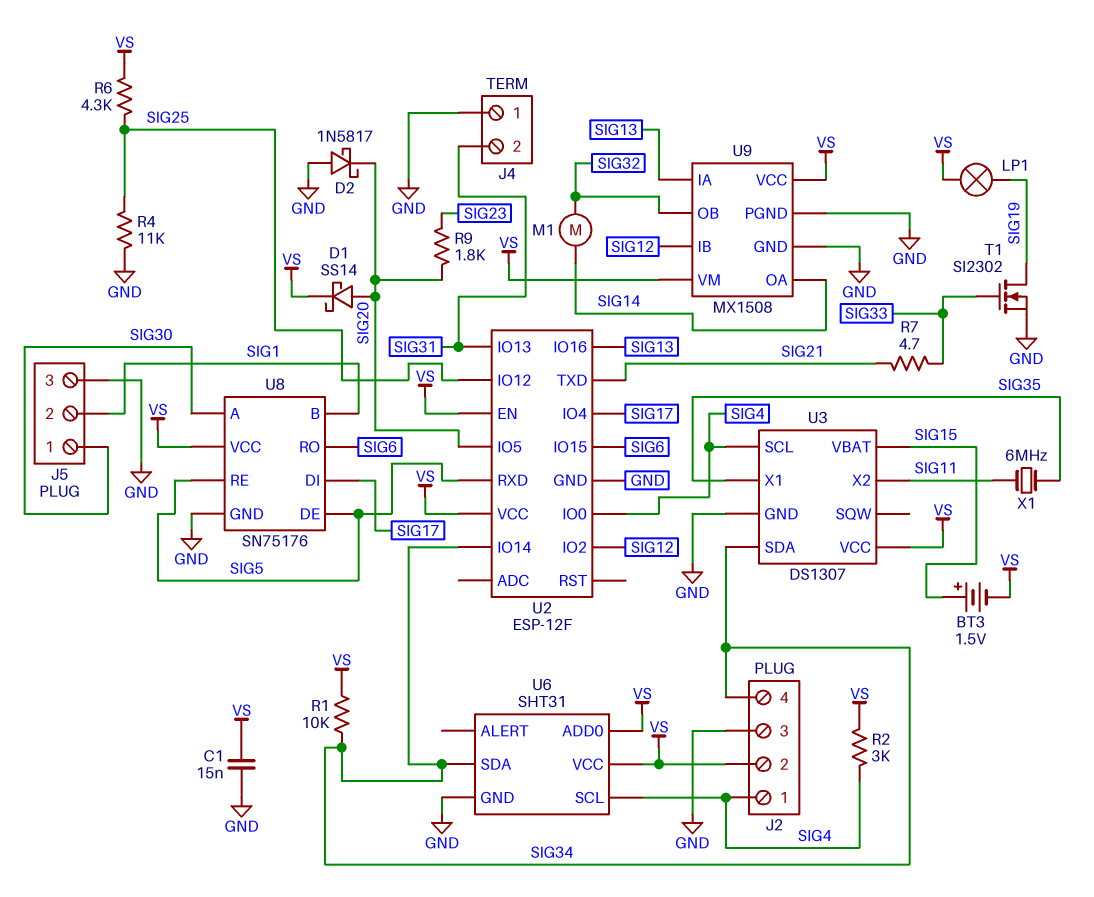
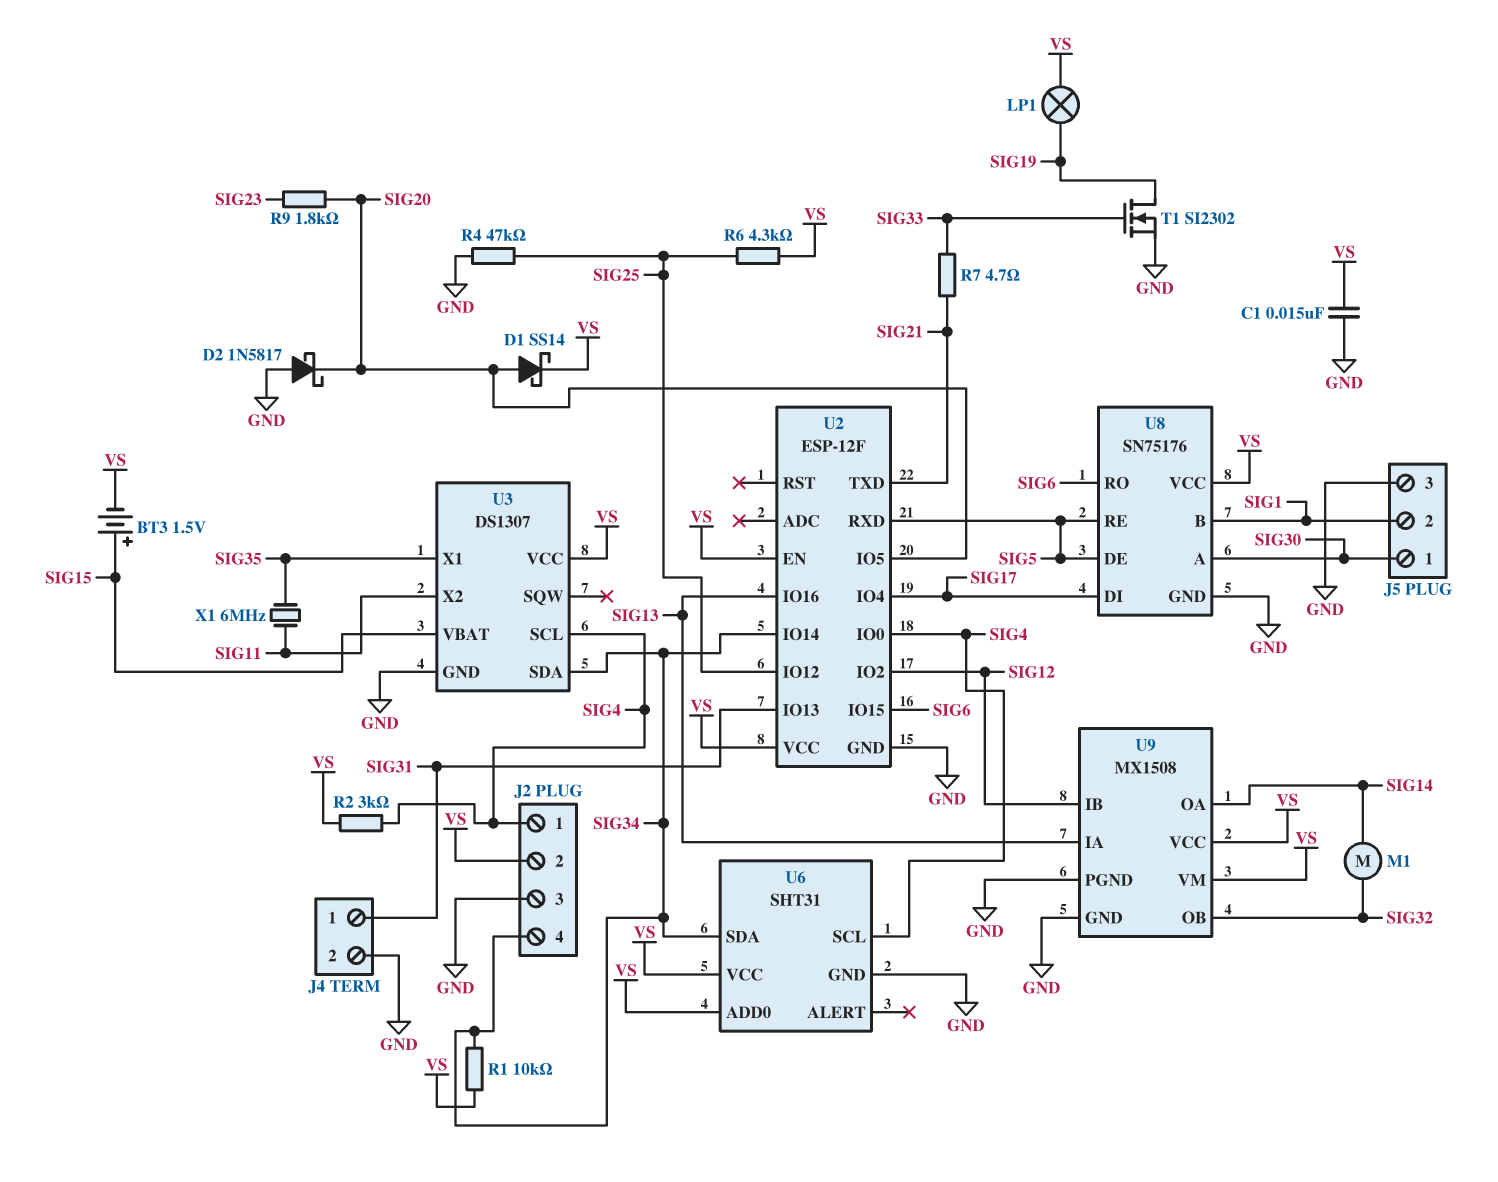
J4 pin 1: GND -> SIG31
J4 pin 2: SIG31 -> GND
R4: 11k (GND, SIG25) -> 47k (GND, SIG25)

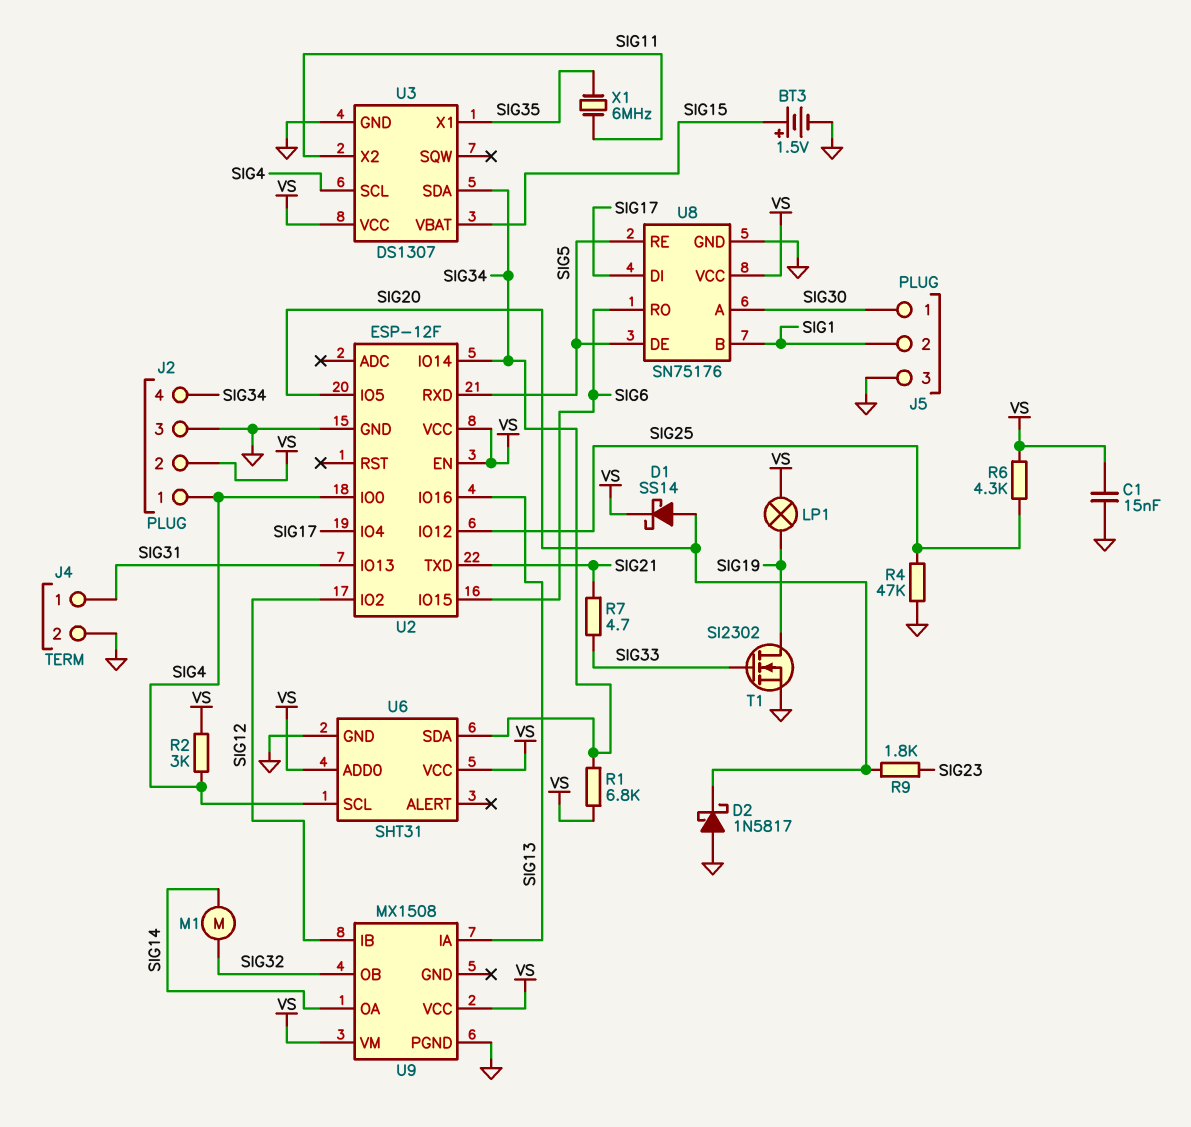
BT3: 1.5V (plus SIG15, minus VS) -> 1.5V (plus SIG15, minus GND)
R1: 10k (SIG34, VS) -> 6.8k (SIG34, VS)
U9 pin GND: GND -> none

